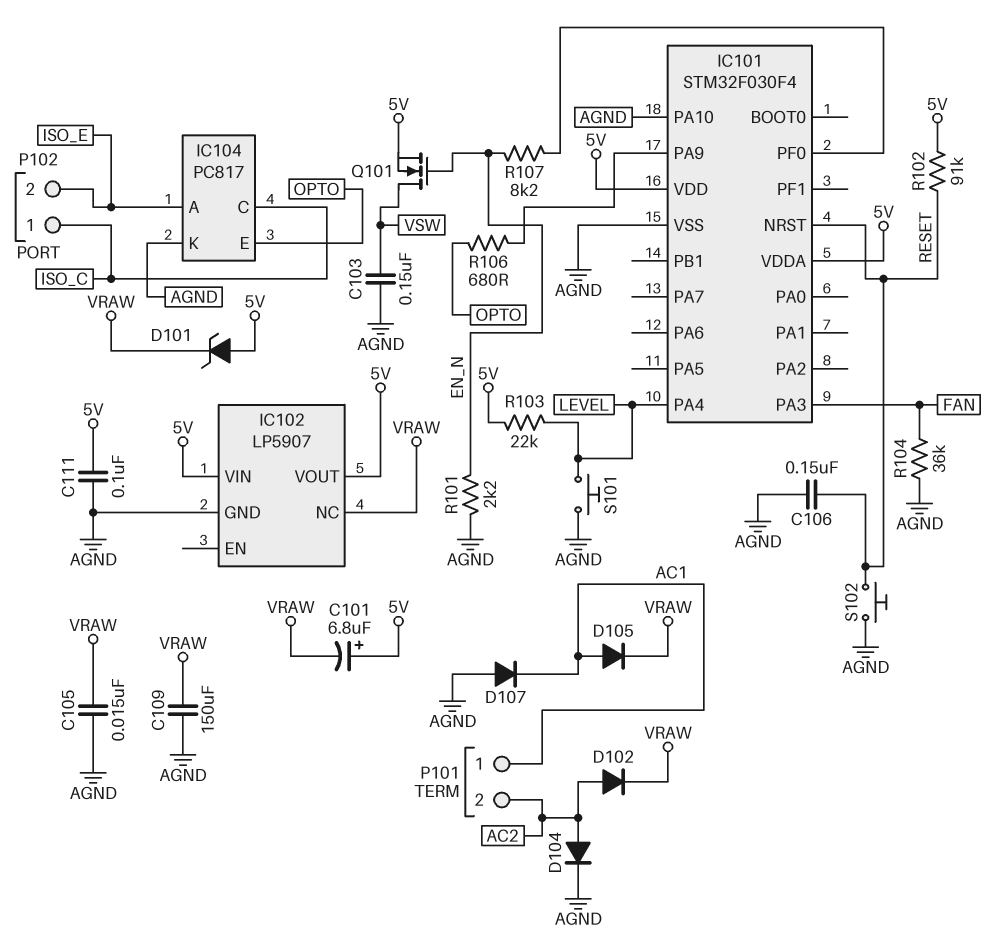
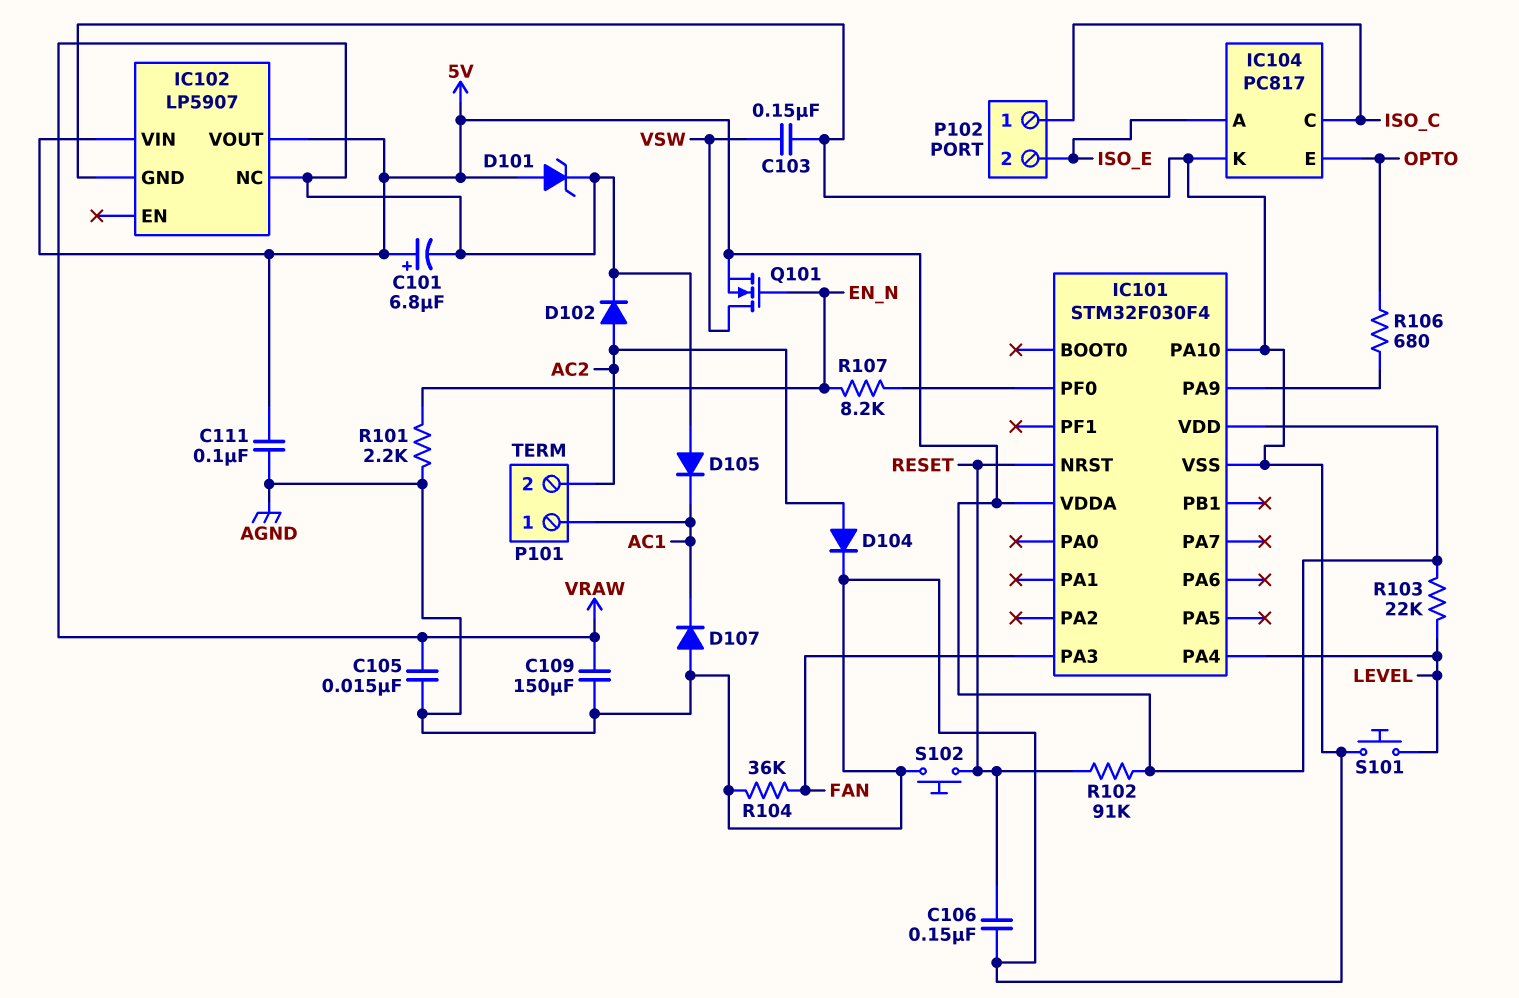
D105: diode (A AC1, K VRAW) -> diode (A VRAW, K AC1)

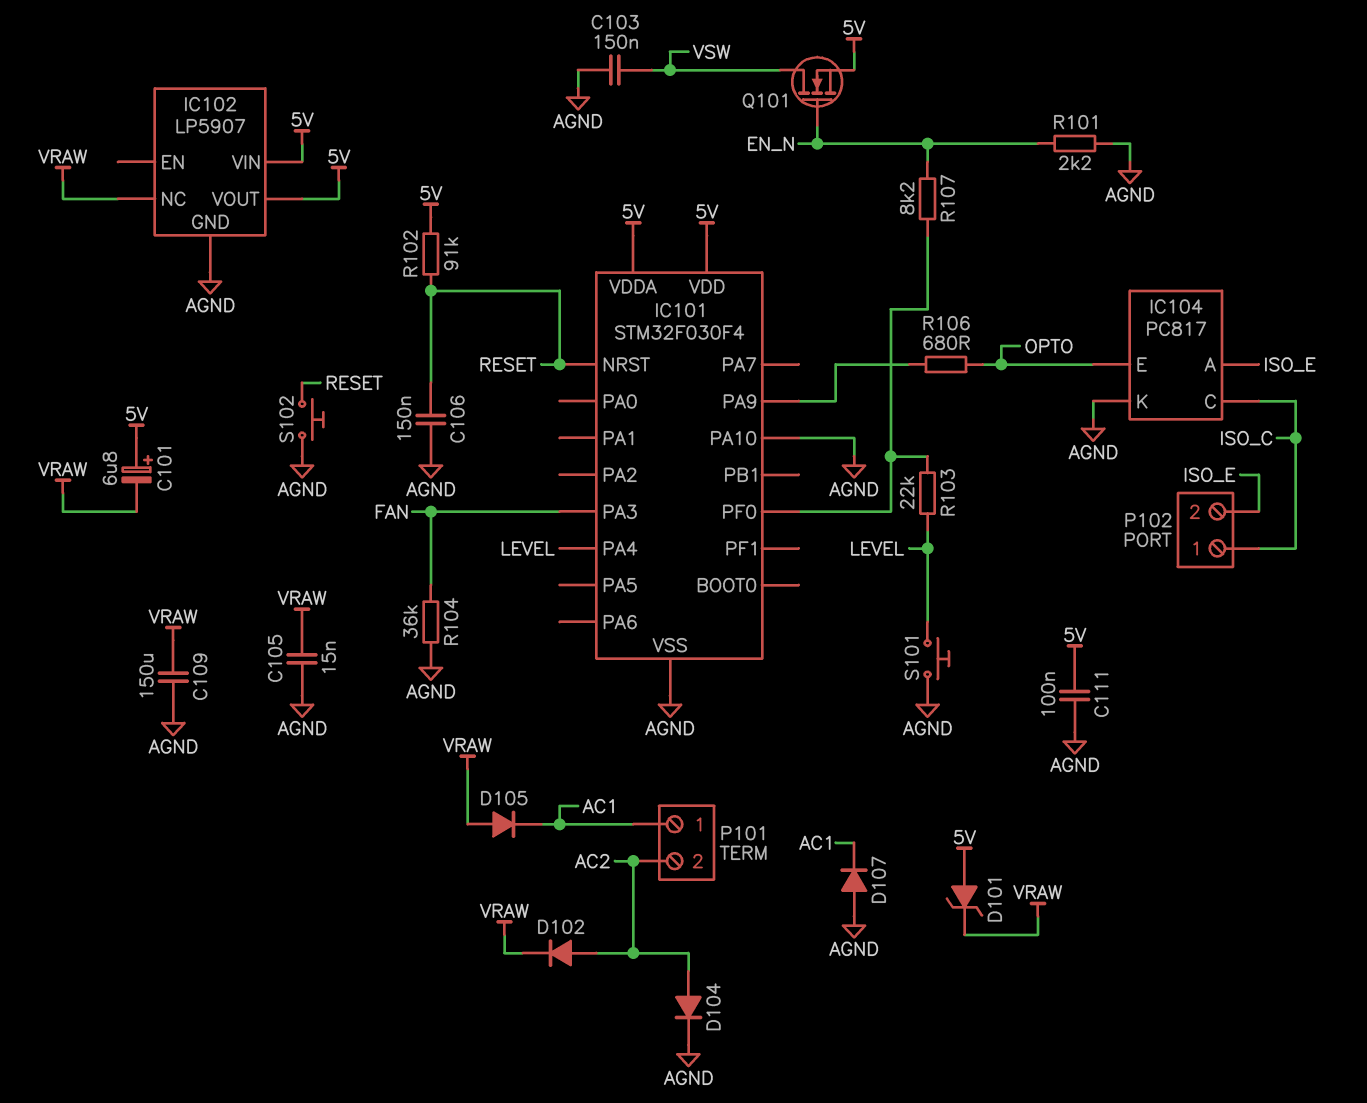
R103: 22k (5V, LEVEL) -> 22k (IC101/PF0, LEVEL)

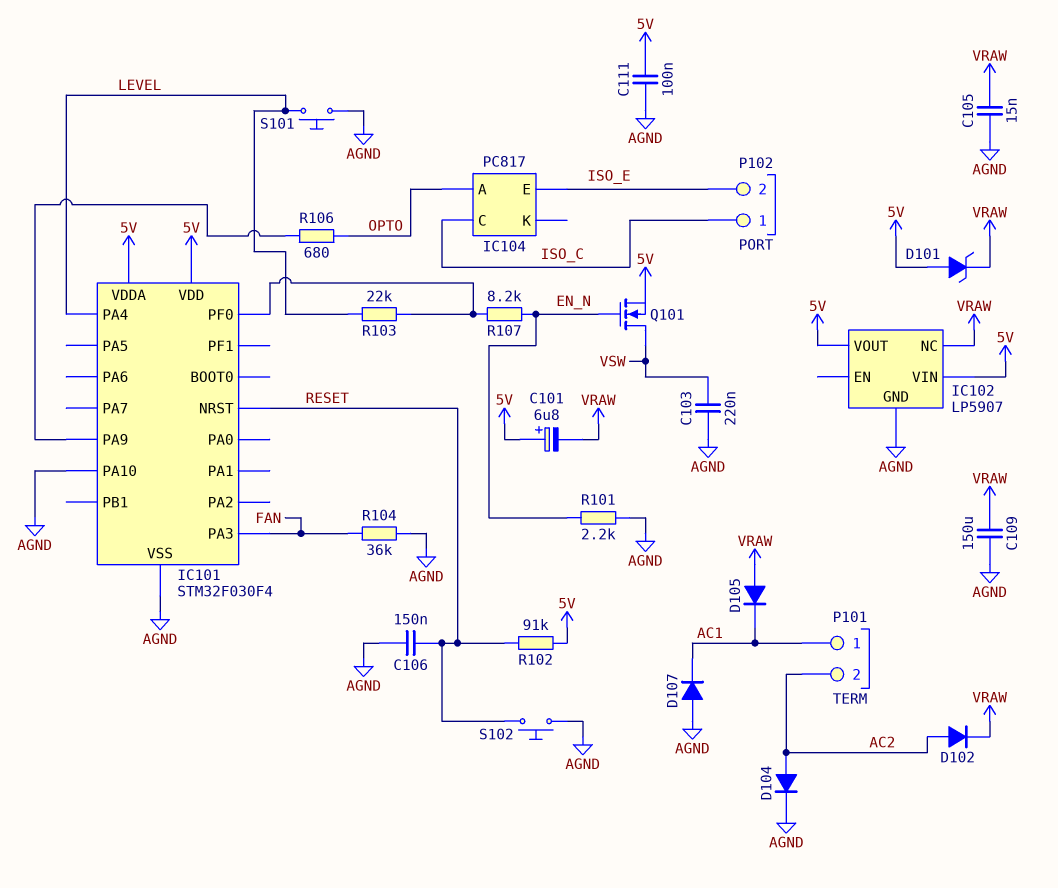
C103: 150nF (AGND, VSW) -> 220nF (AGND, VSW)
IC104 pin A: ISO_E -> OPTO
IC104 pin E: OPTO -> ISO_E
IC104 pin K: AGND -> none

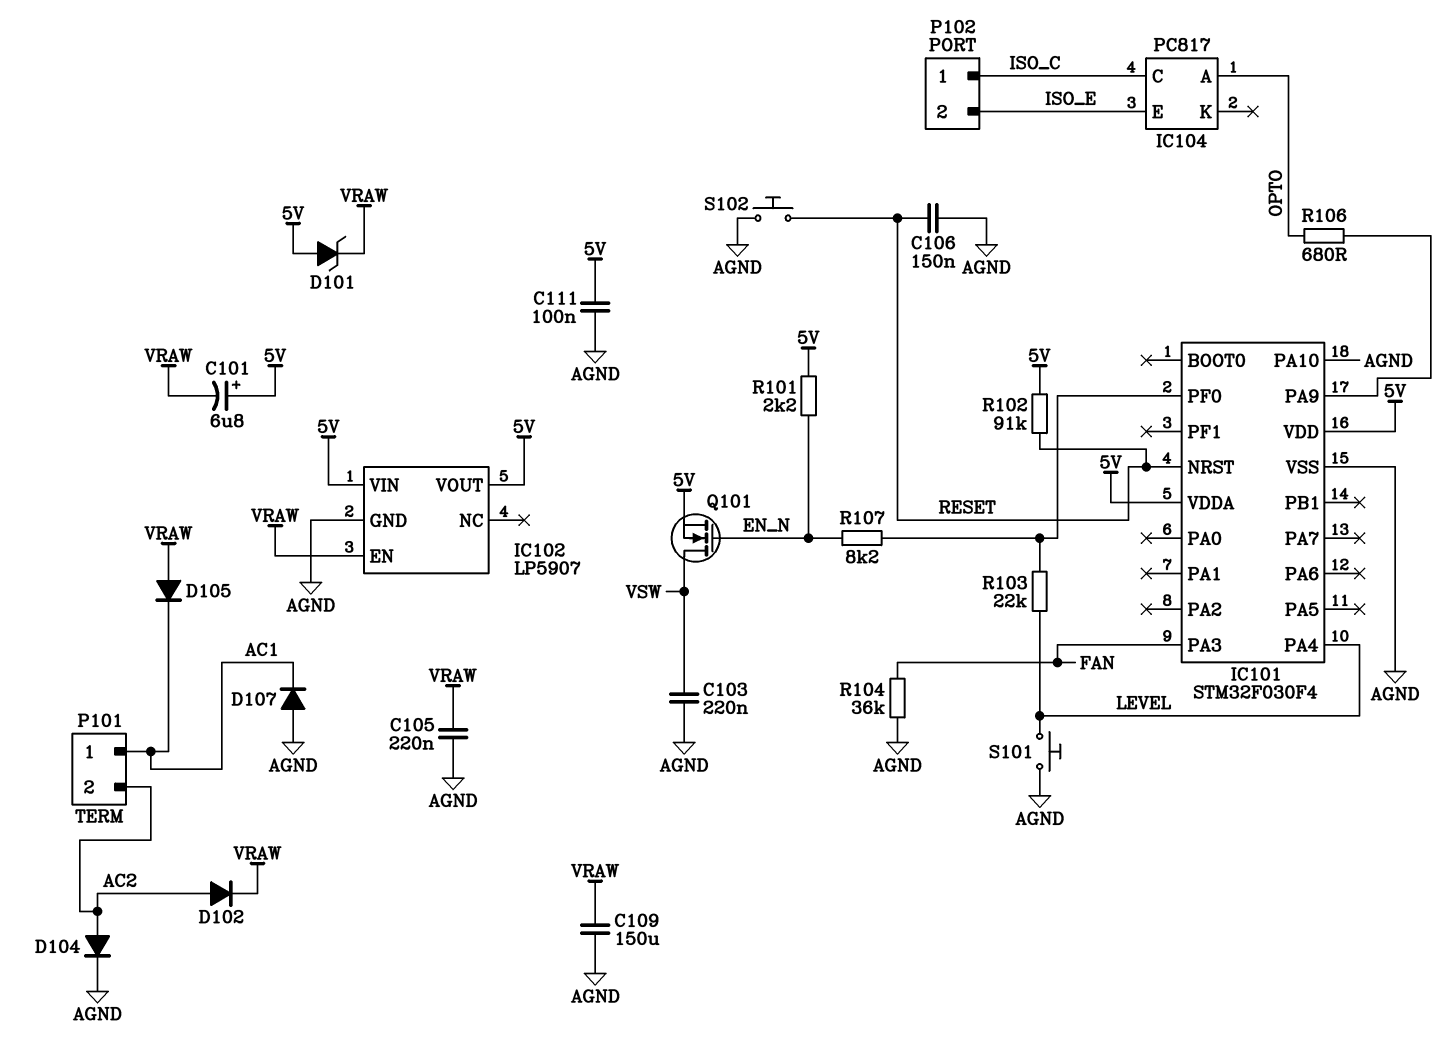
C105: 15nF (AGND, VRAW) -> 220nF (AGND, VRAW)
IC102 pin EN: none -> VRAW
IC102 pin NC: VRAW -> none
R101: 2.2k (AGND, EN_N) -> 2.2k (5V, EN_N)

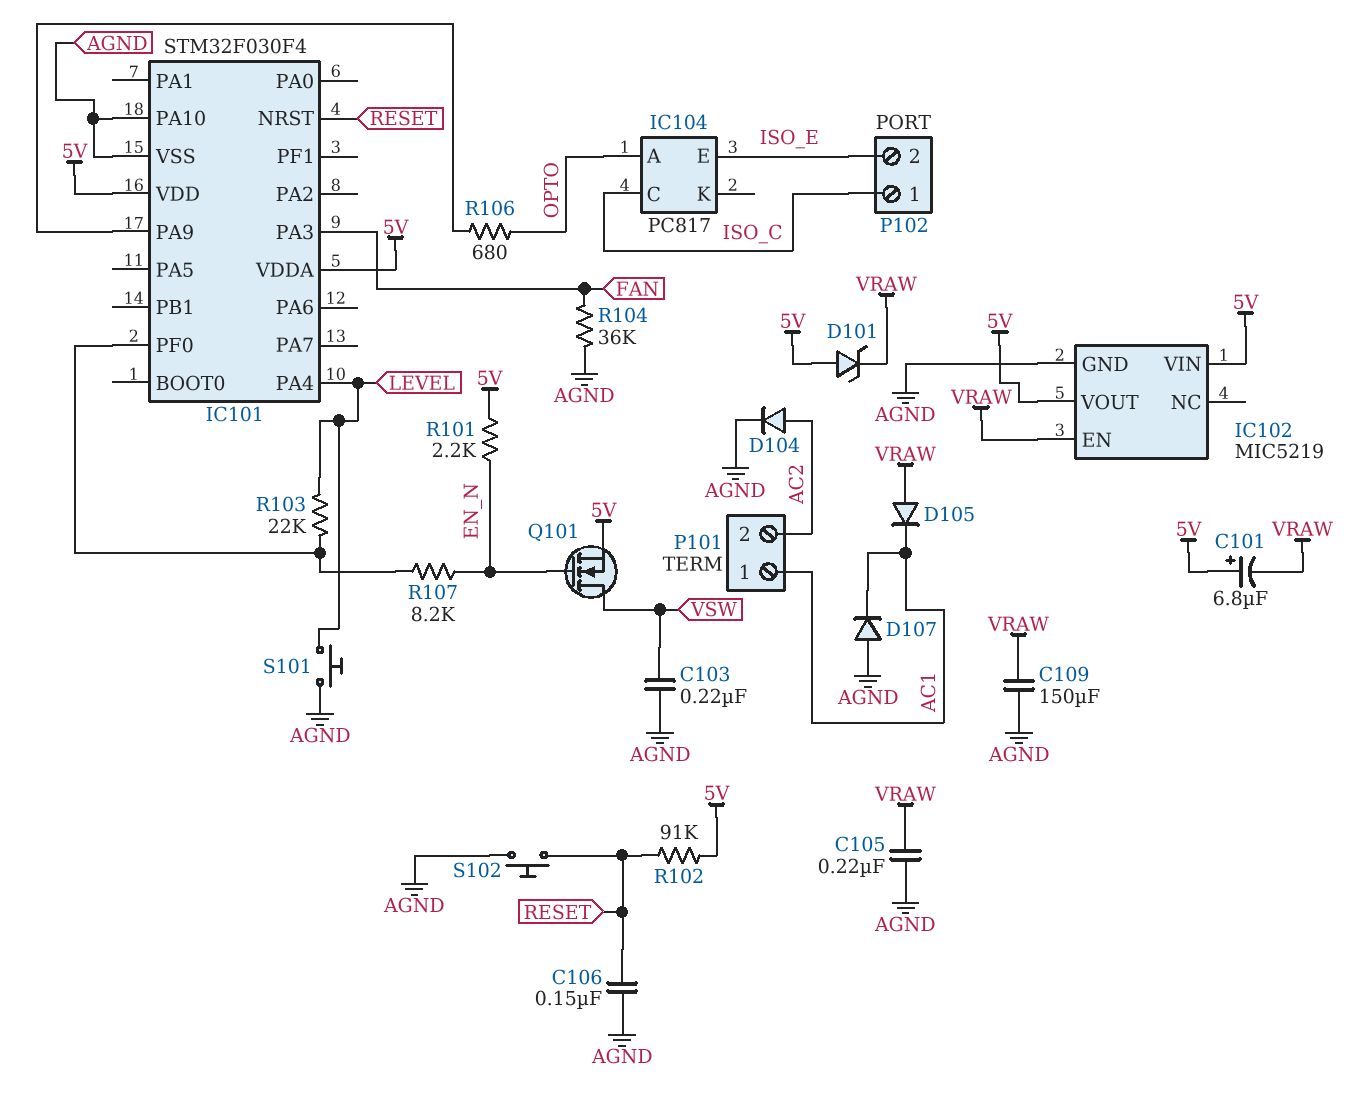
C111: 100nF (5V, AGND) -> none
D102: diode (A AC2, K VRAW) -> none
IC102: LP5907 -> MIC5219

